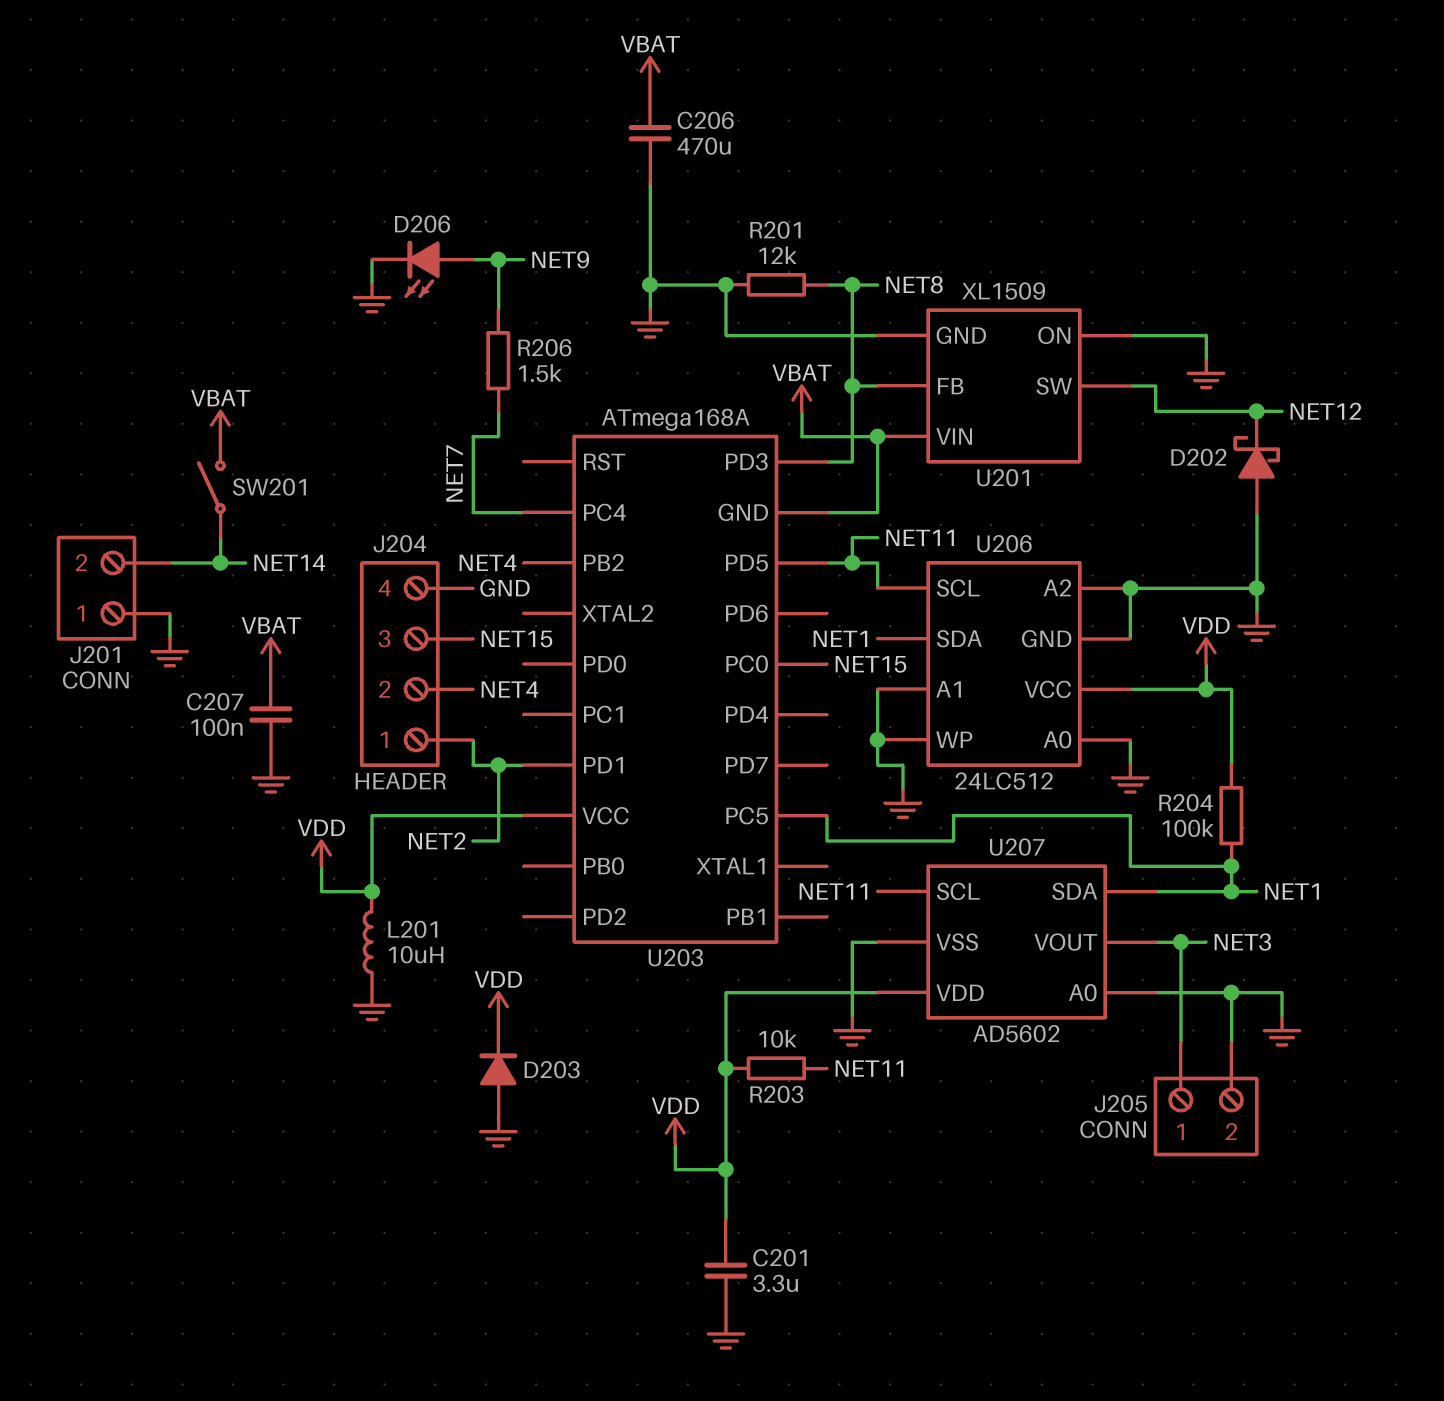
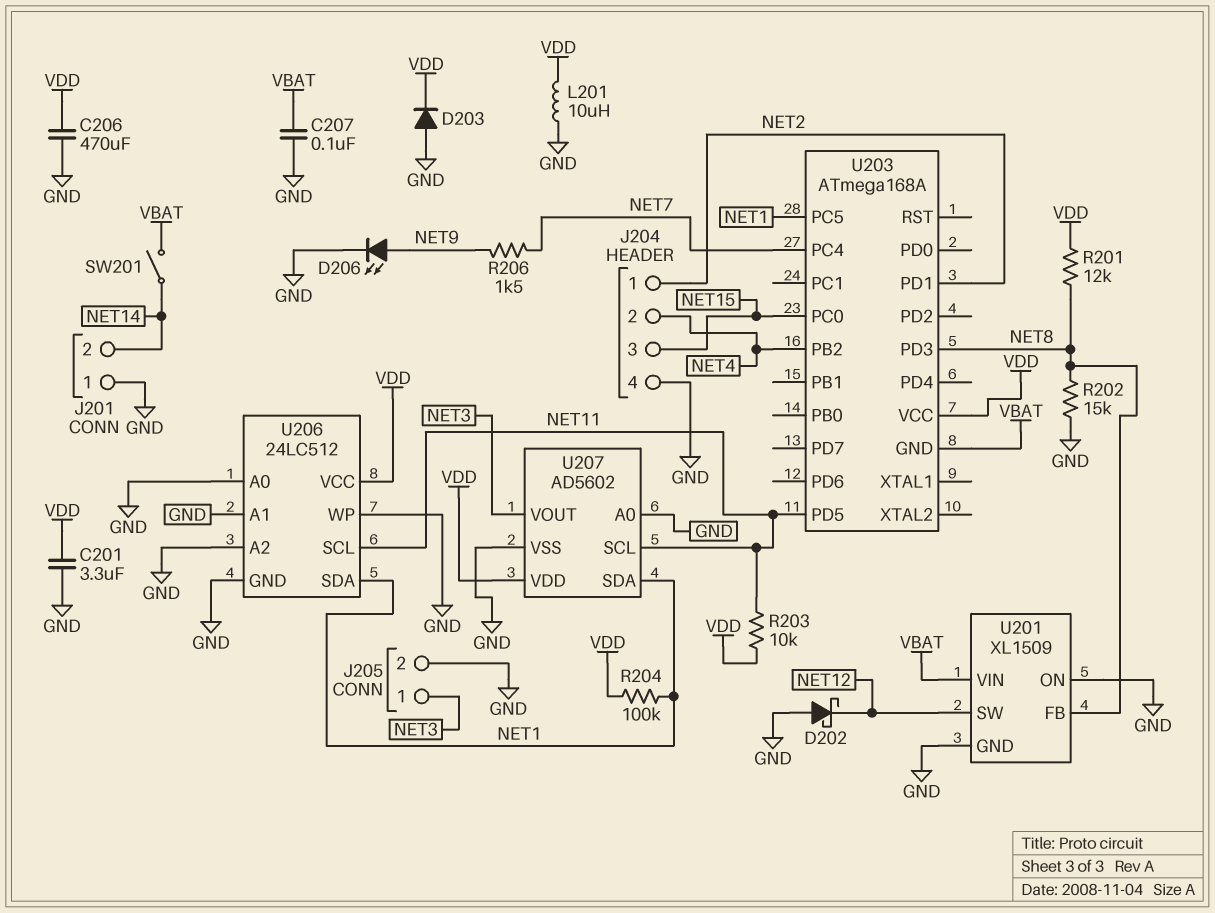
C206: 470uF (GND, VBAT) -> 470uF (GND, VDD)
R201: 12k (GND, NET8) -> 12k (NET8, VDD)
R202: none -> 15k (GND, NET8)

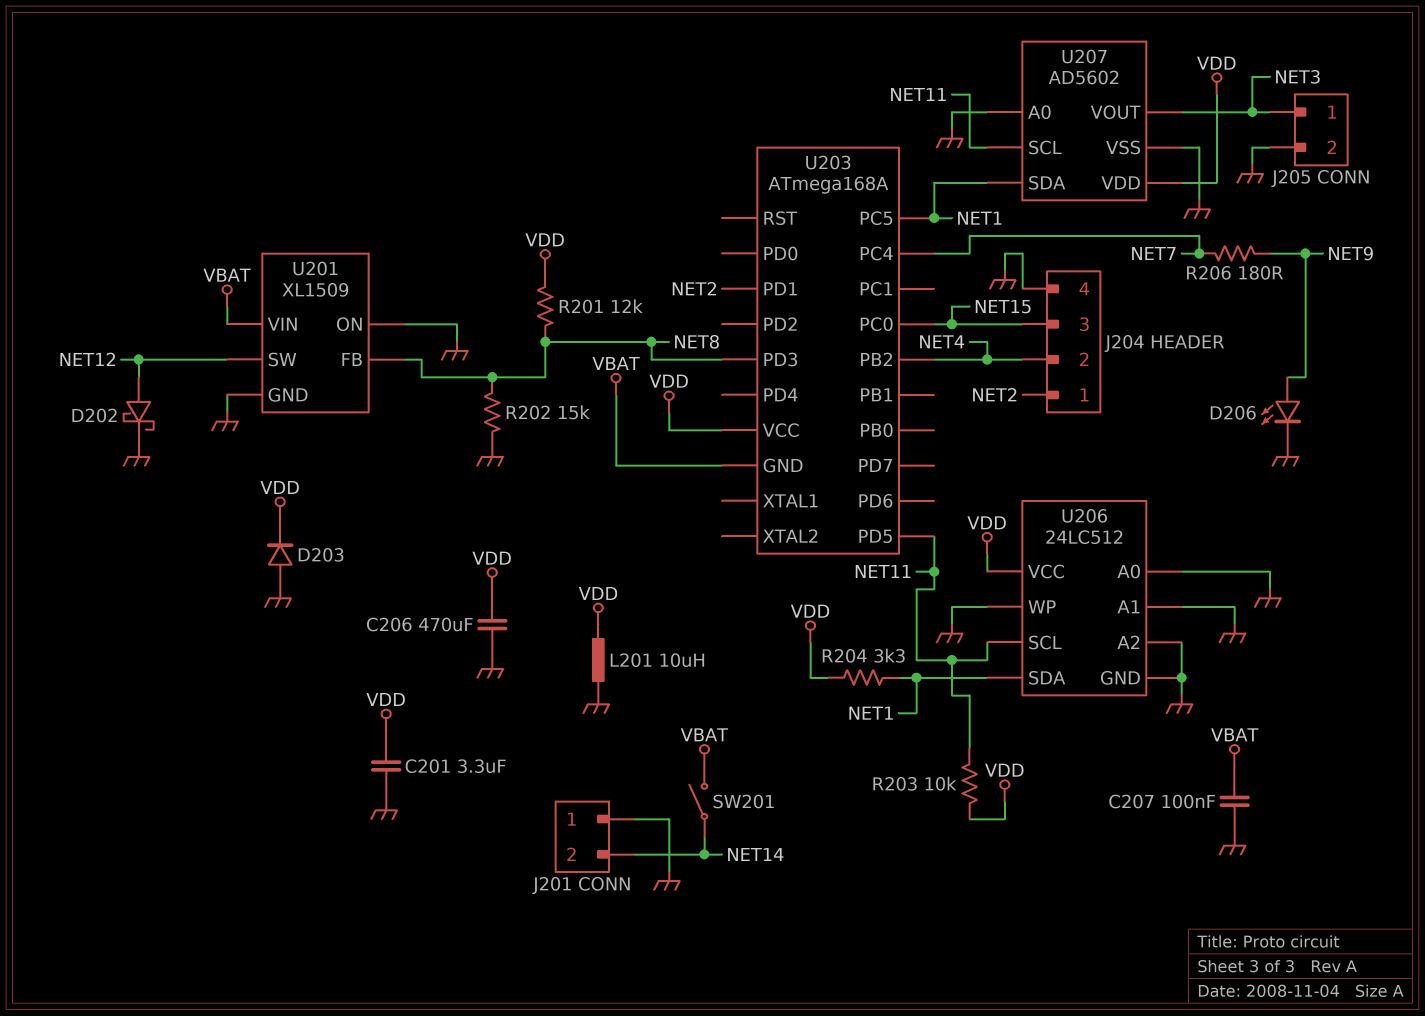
D202: schottky (A GND, K NET12) -> schottky (A NET12, K GND)
R204: 100k (NET1, VDD) -> 3.3k (NET1, VDD)
R206: 1.5k (NET7, NET9) -> 180 (NET7, NET9)

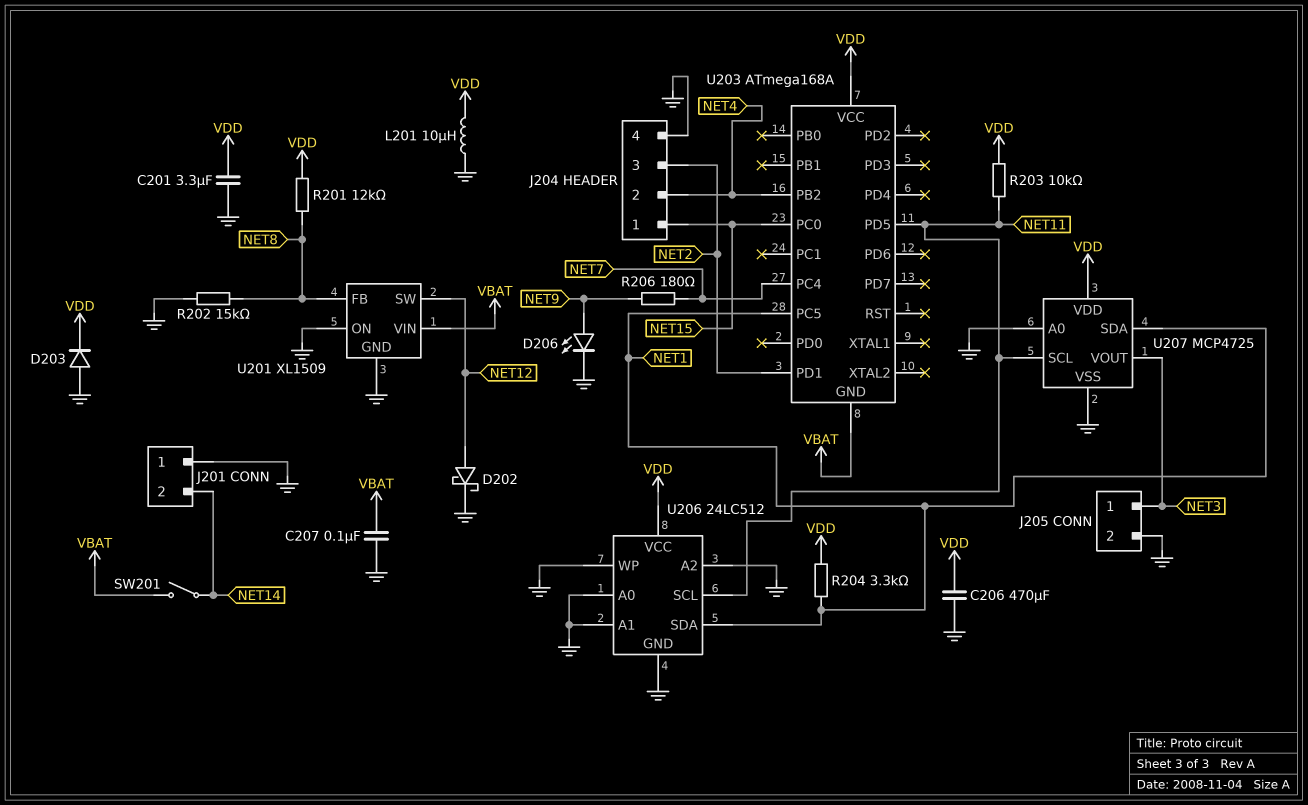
J204 pin 1: NET2 -> NET15
J204 pin 3: NET15 -> NET2
U203 pin PD3: NET8 -> none
U207: AD5602 -> MCP4725

